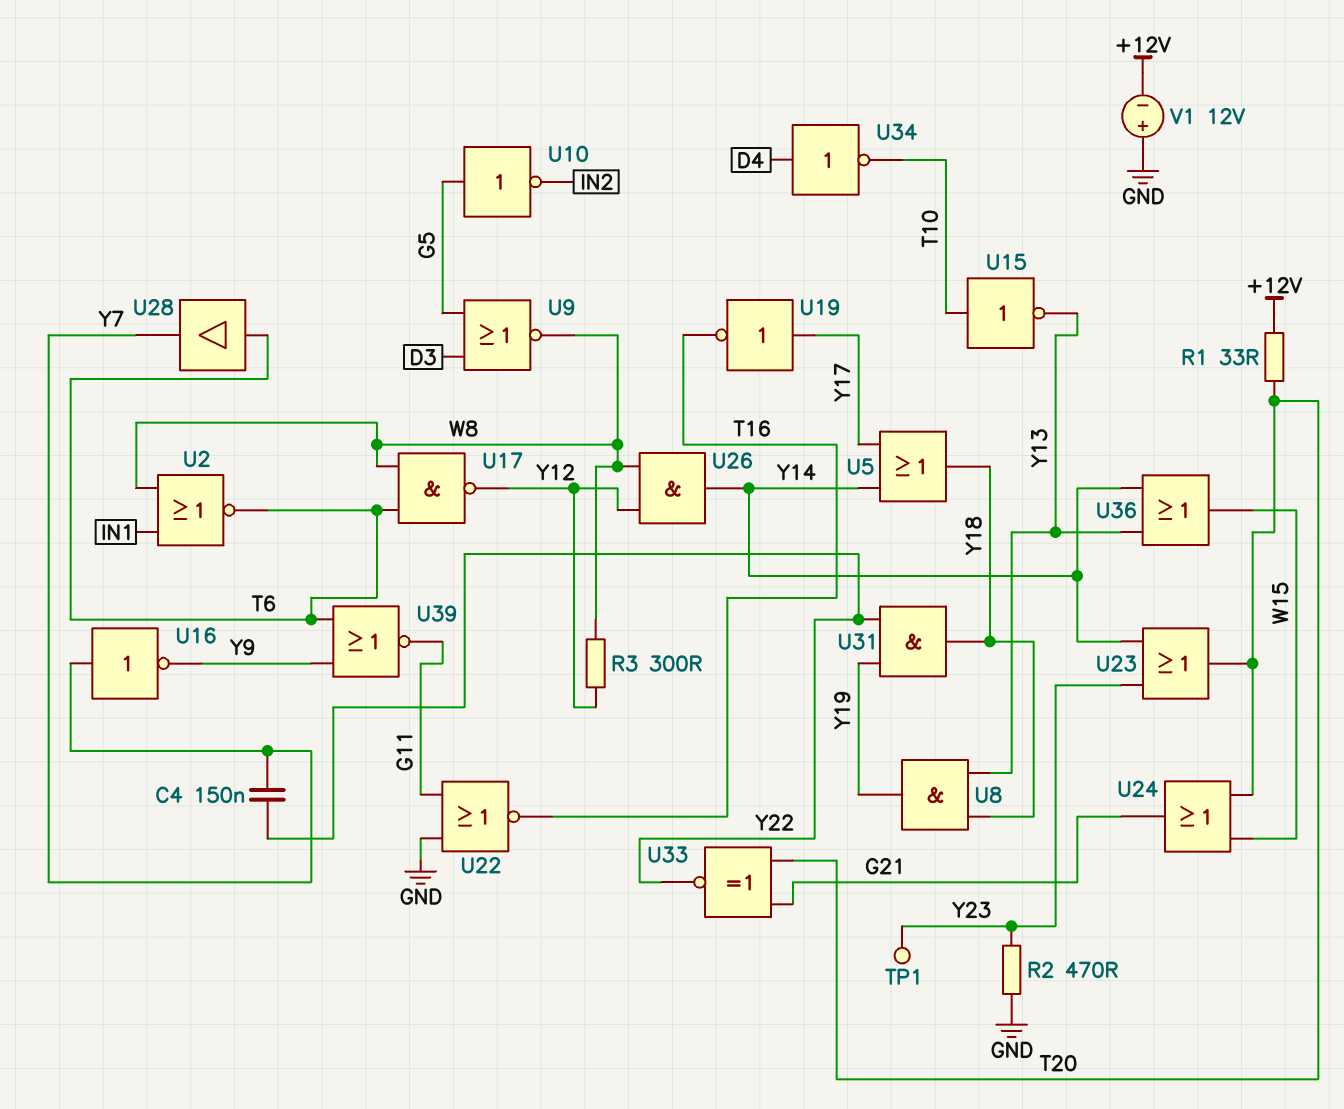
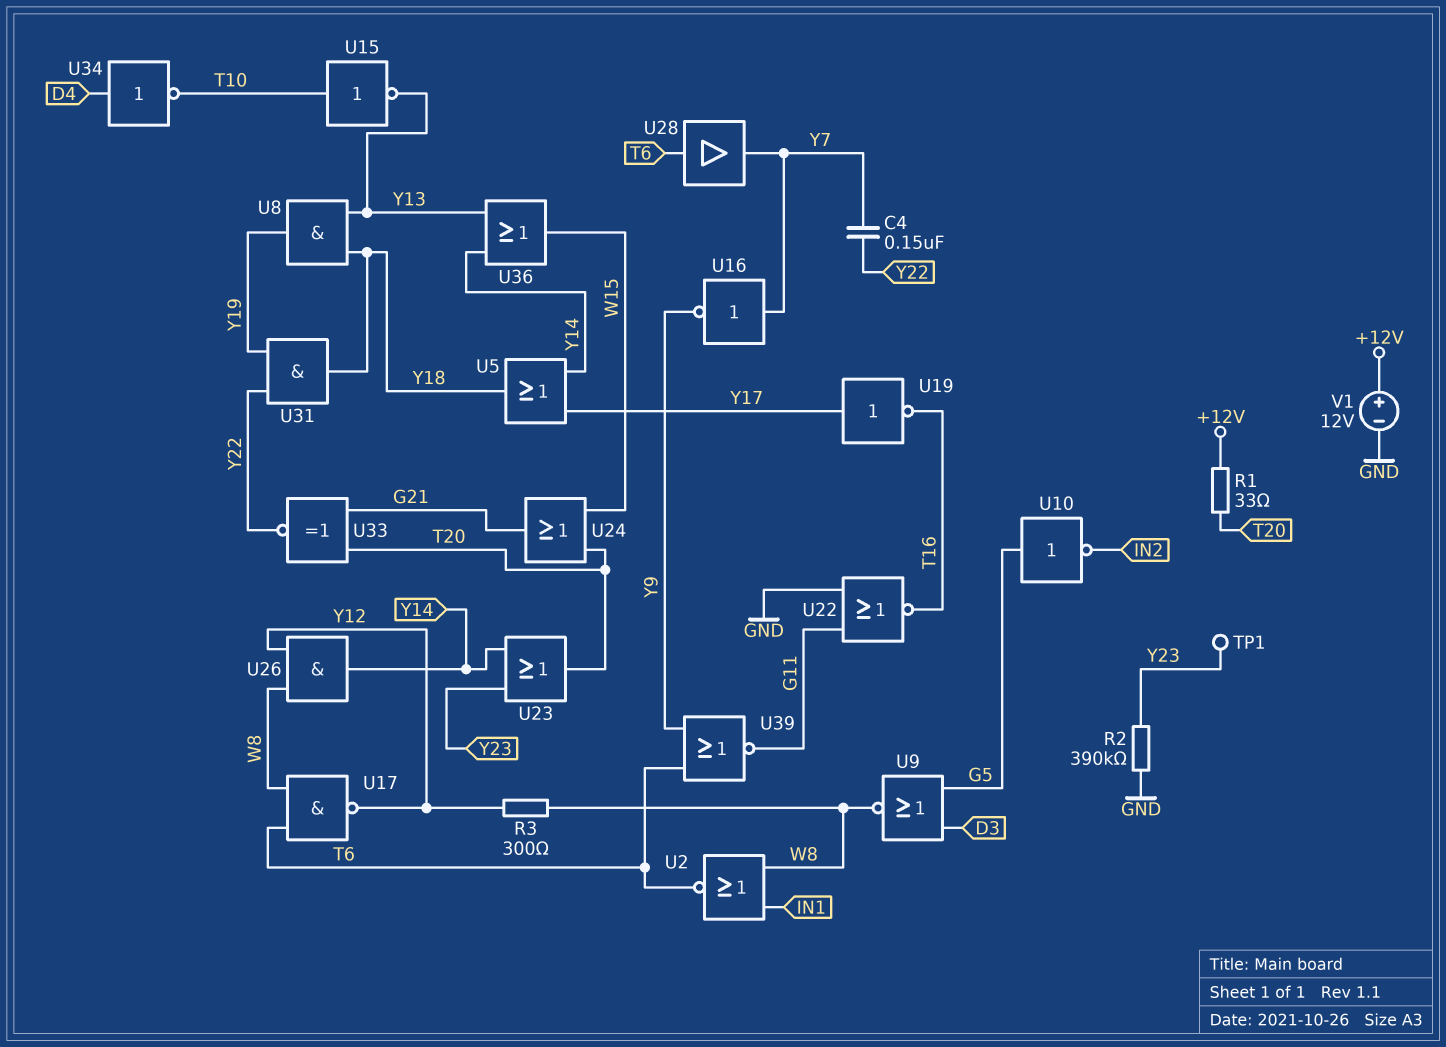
R2: 470 (GND, Y23) -> 390k (GND, Y23)
V1: 12V (plus GND, minus +12V) -> 12V (plus +12V, minus GND)

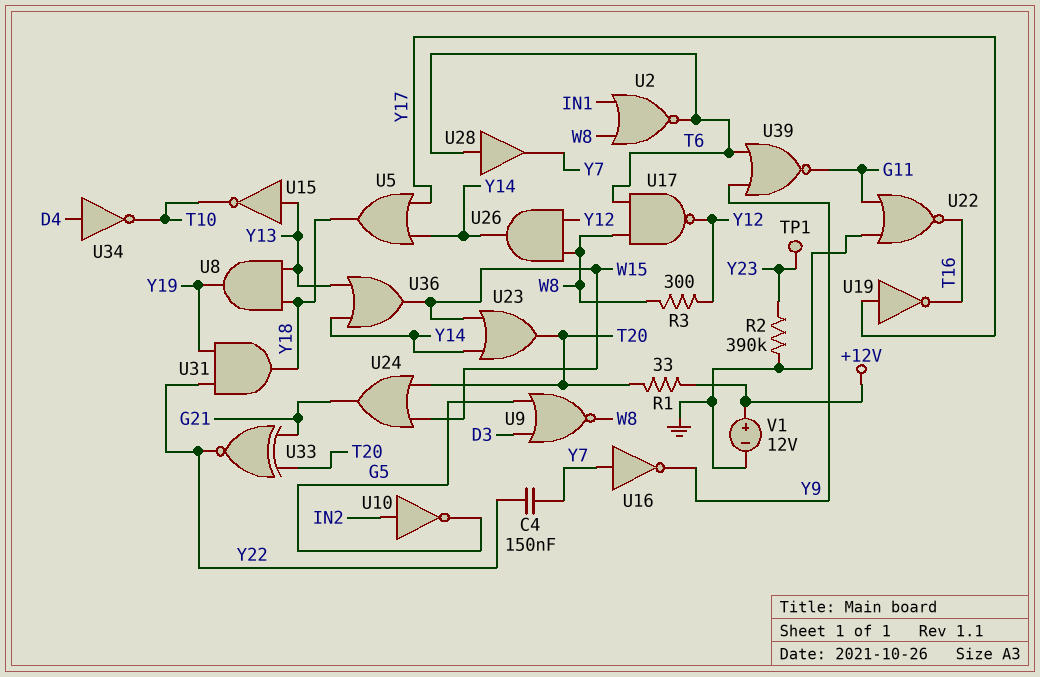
U10: NOT (in G5, out IN2) -> NOT (in IN2, out G5)
U15: NOT (in T10, out Y13) -> NOT (in Y13, out T10)
U23: OR (in Y14, in Y23, out T20) -> OR (in W15, in Y14, out T20)

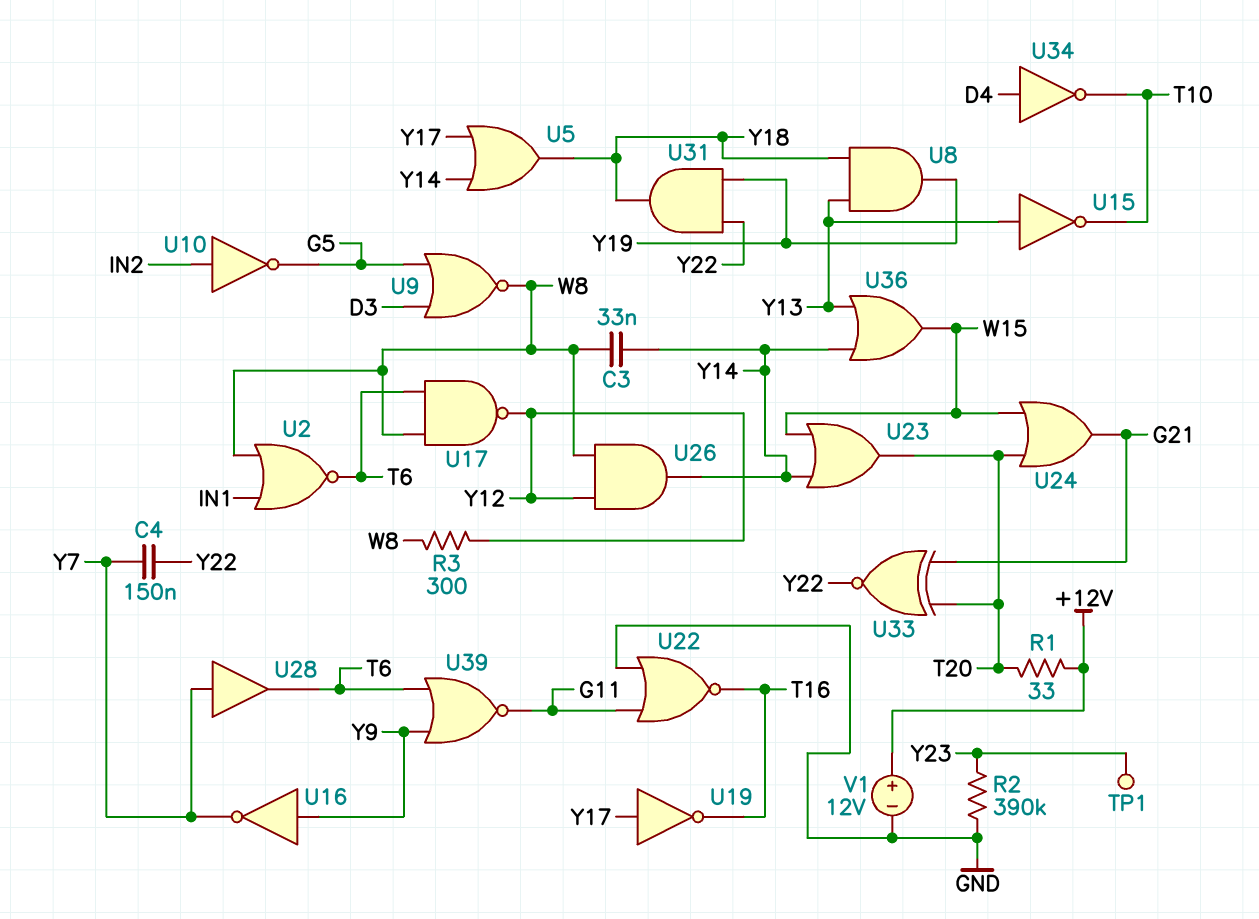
C3: none -> 33nF (W8, Y14)
U16: NOT (in Y7, out Y9) -> NOT (in Y9, out Y7)
U28: buffer (in T6, out Y7) -> buffer (in Y7, out T6)

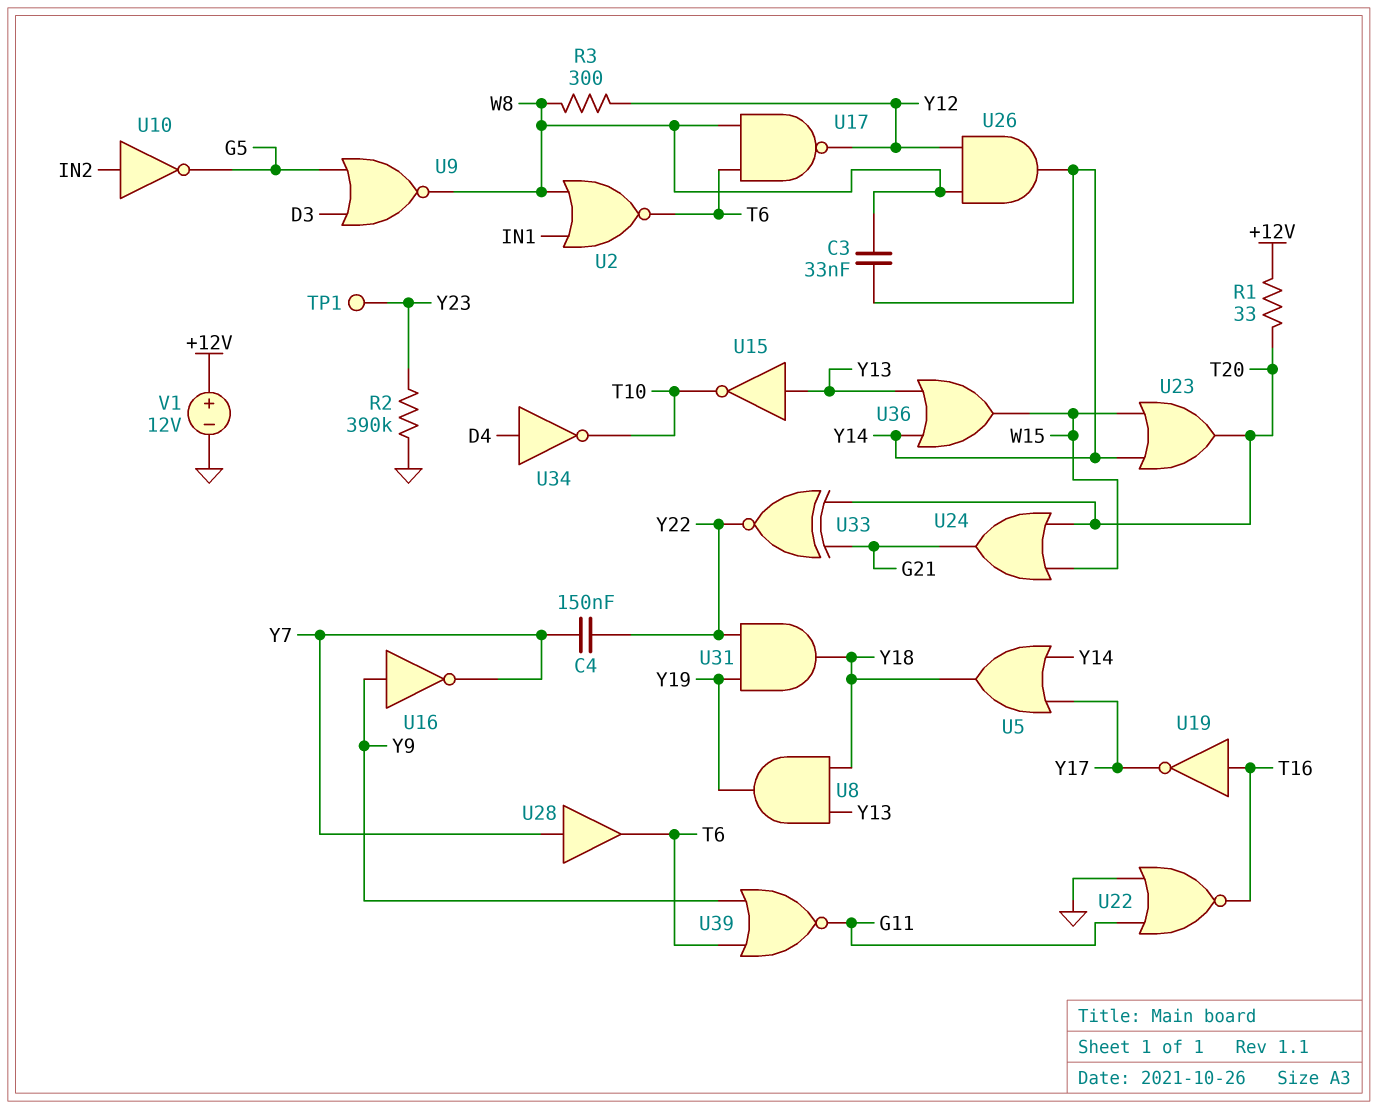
U19: NOT (in Y17, out T16) -> NOT (in T16, out Y17)

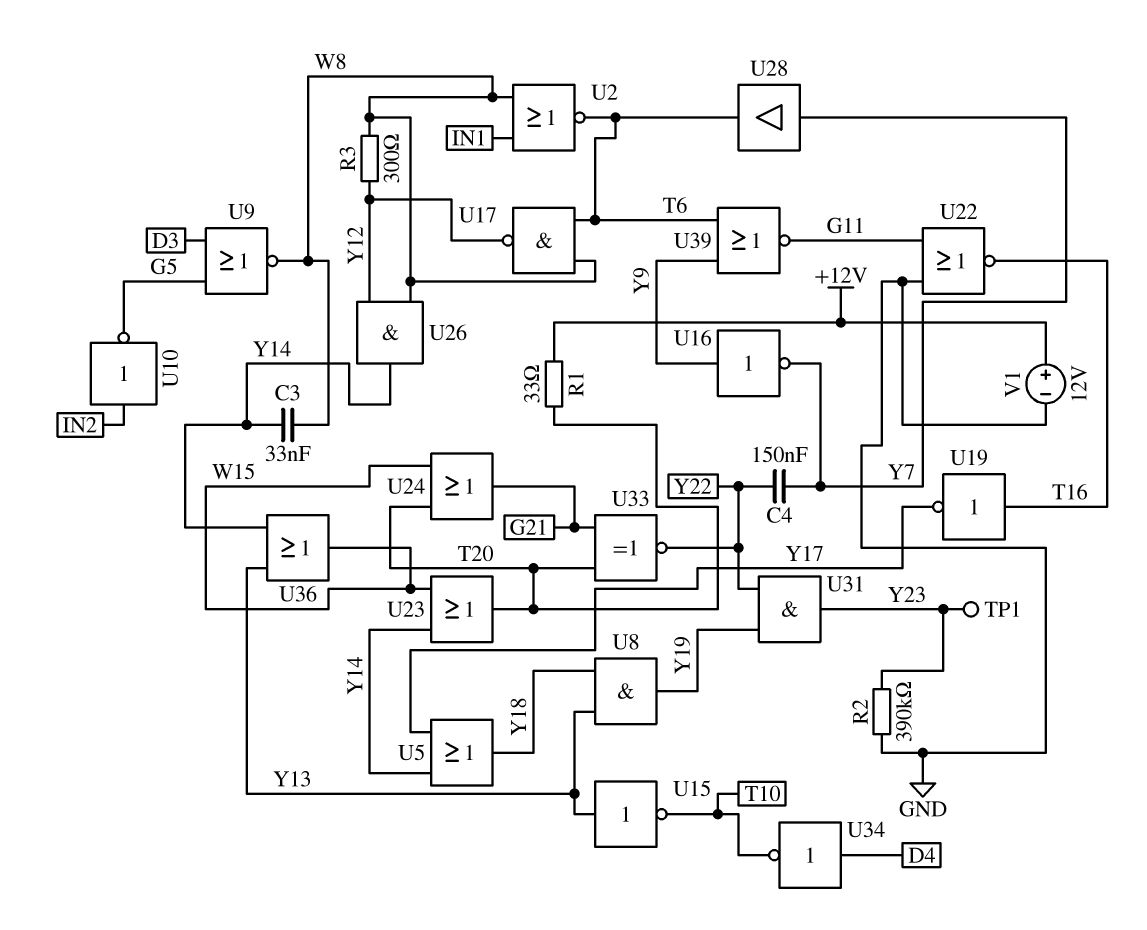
U31: AND (in Y19, in Y22, out Y18) -> AND (in Y19, in Y22, out Y23)

